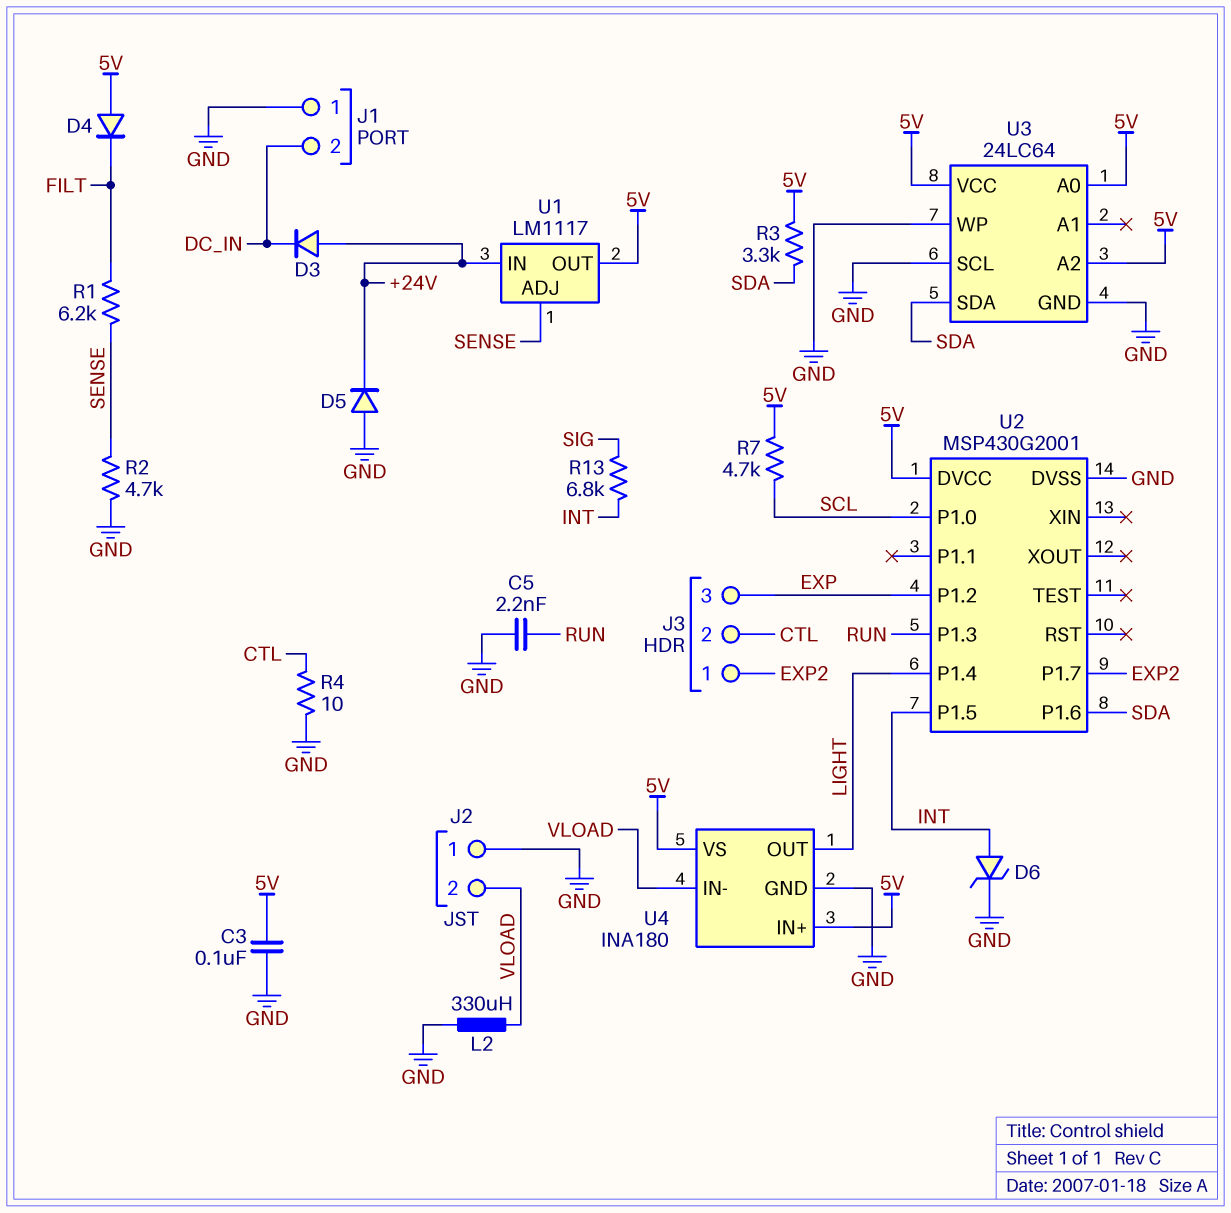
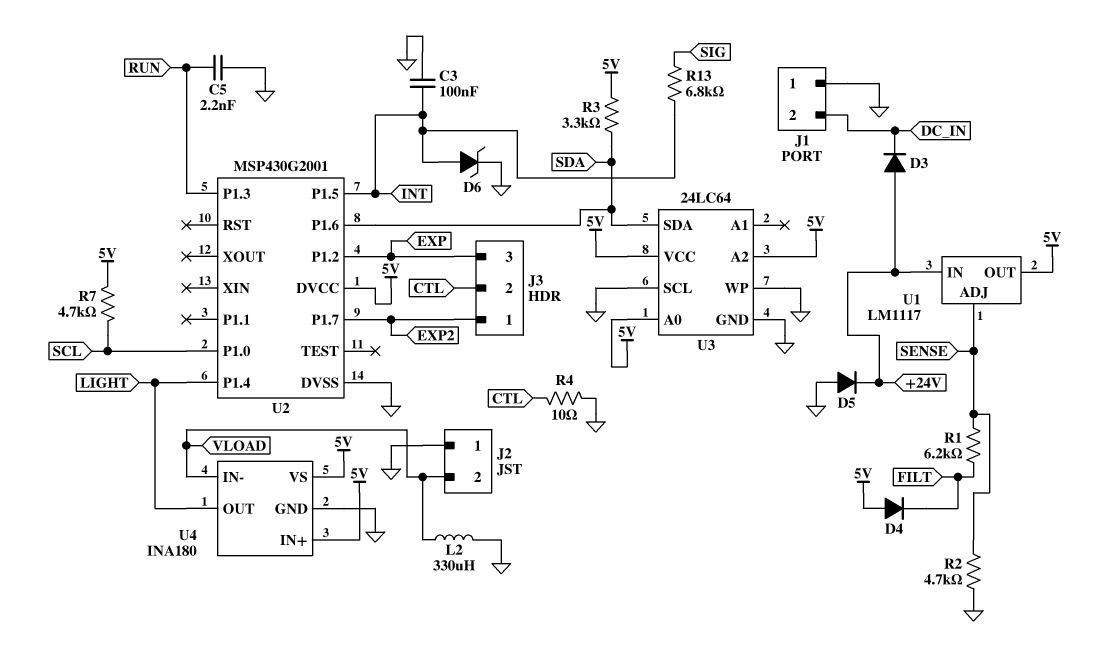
C3: 100nF (5V, GND) -> 100nF (GND, INT)

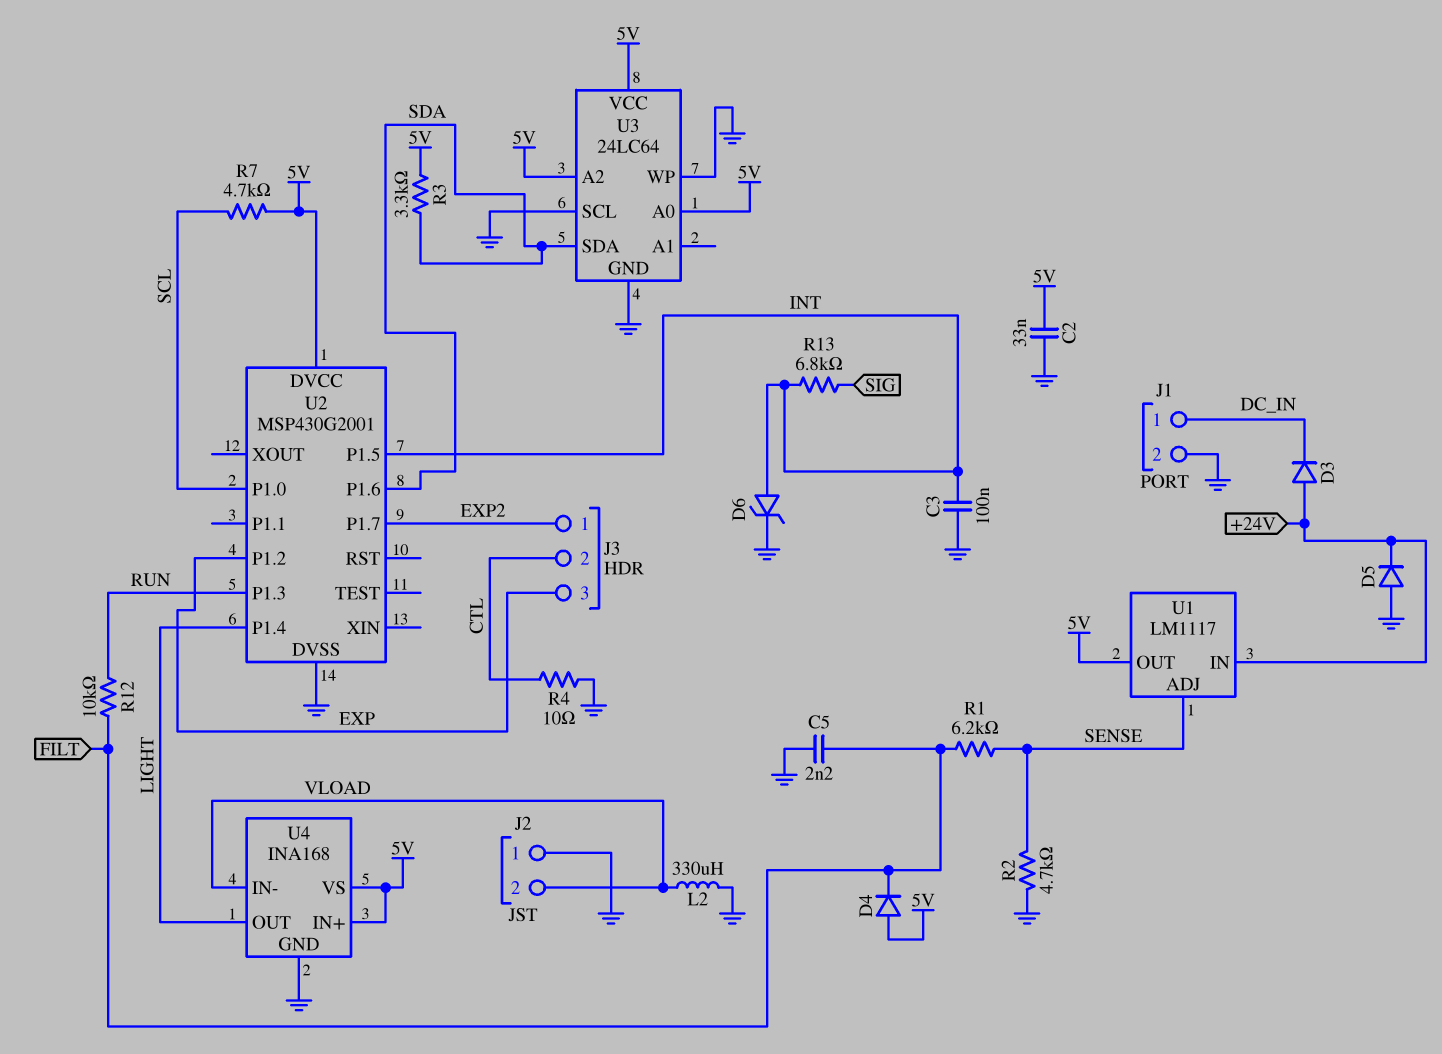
C2: none -> 33nF (5V, GND)
C5: 2.2nF (GND, RUN) -> 2.2nF (FILT, GND)
J1 pin 1: GND -> DC_IN
J1 pin 2: DC_IN -> GND
R12: none -> 10k (FILT, RUN)
U4: INA180 -> INA168

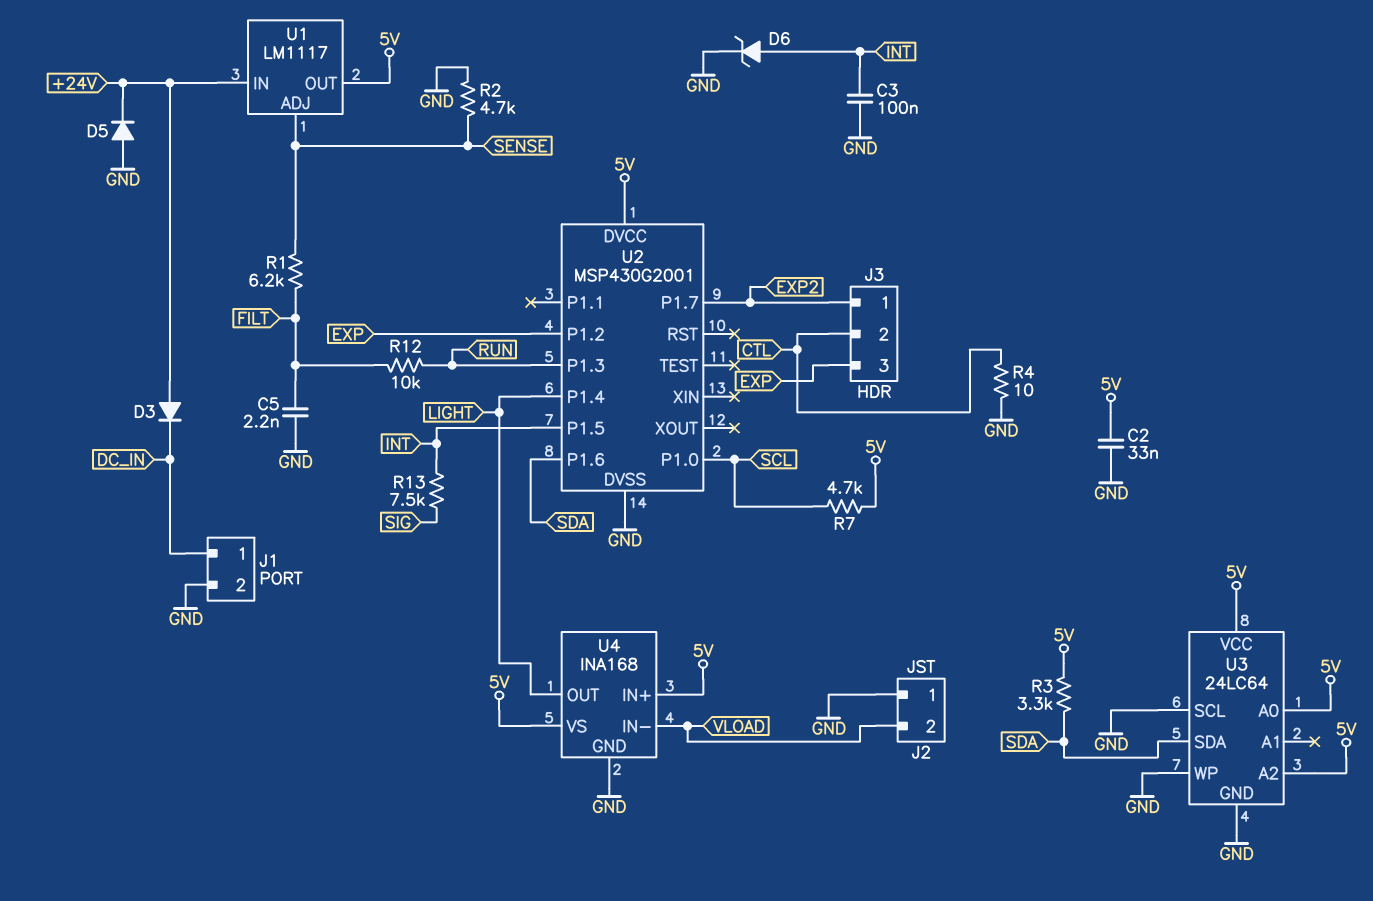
D4: diode (A 5V, K FILT) -> none
L2: 330uH (GND, VLOAD) -> none
R13: 6.8k (INT, SIG) -> 7.5k (INT, SIG)

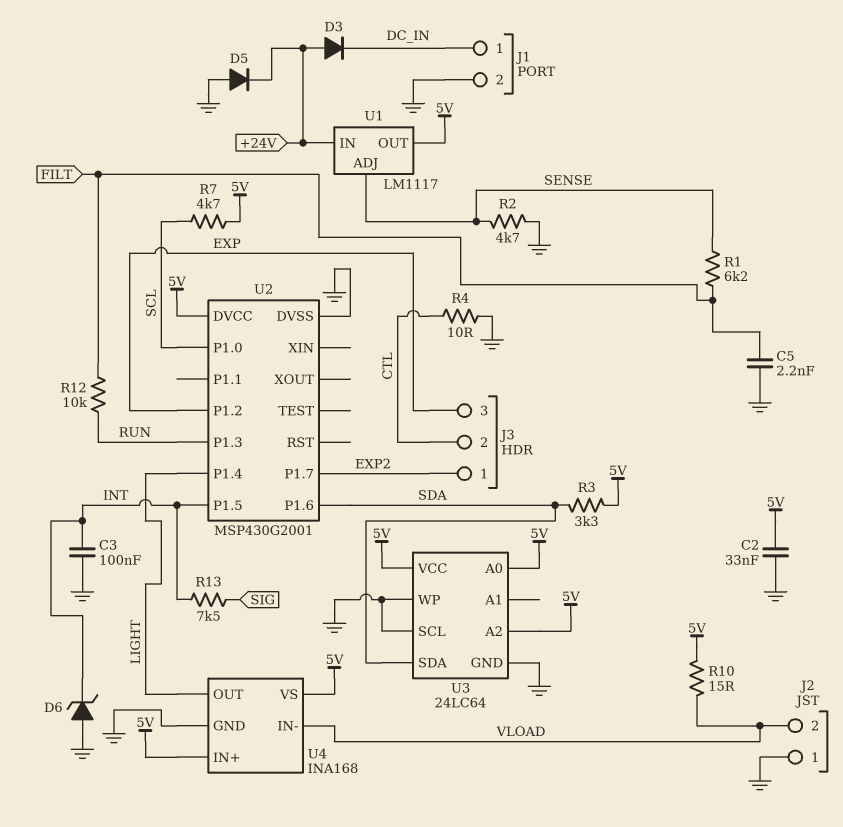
D6: zener (A INT, K GND) -> zener (A GND, K INT)
R10: none -> 15 (5V, VLOAD)

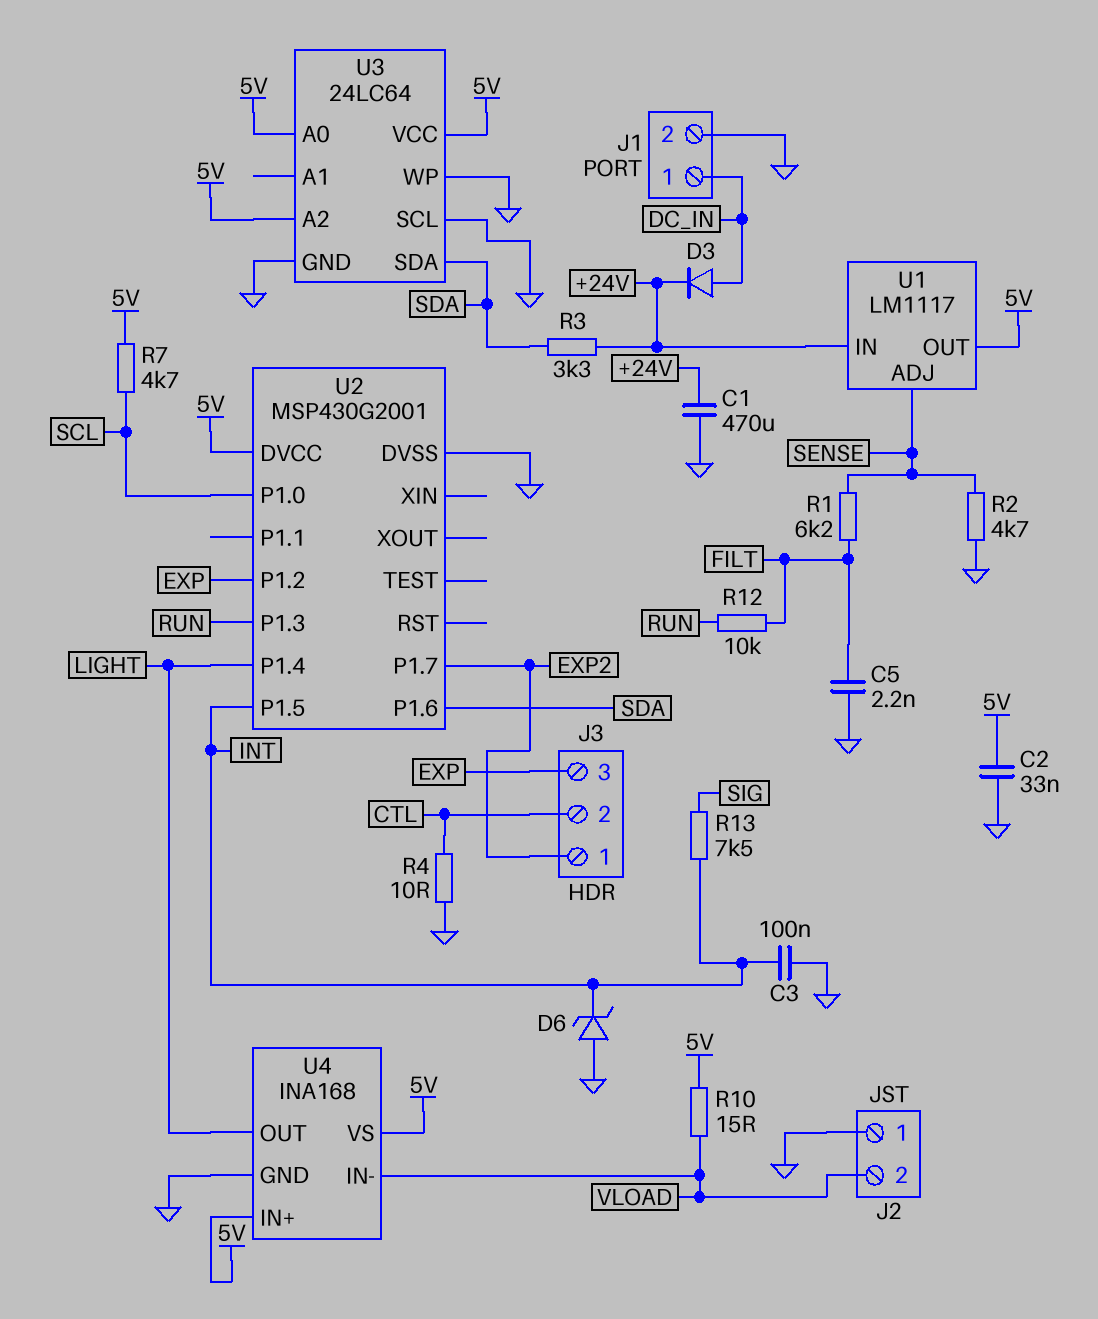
C1: none -> 470uF (+24V, GND)
D3: diode (A +24V, K DC_IN) -> diode (A DC_IN, K +24V)
D5: diode (A GND, K +24V) -> none
R3: 3.3k (5V, SDA) -> 3.3k (+24V, SDA)

